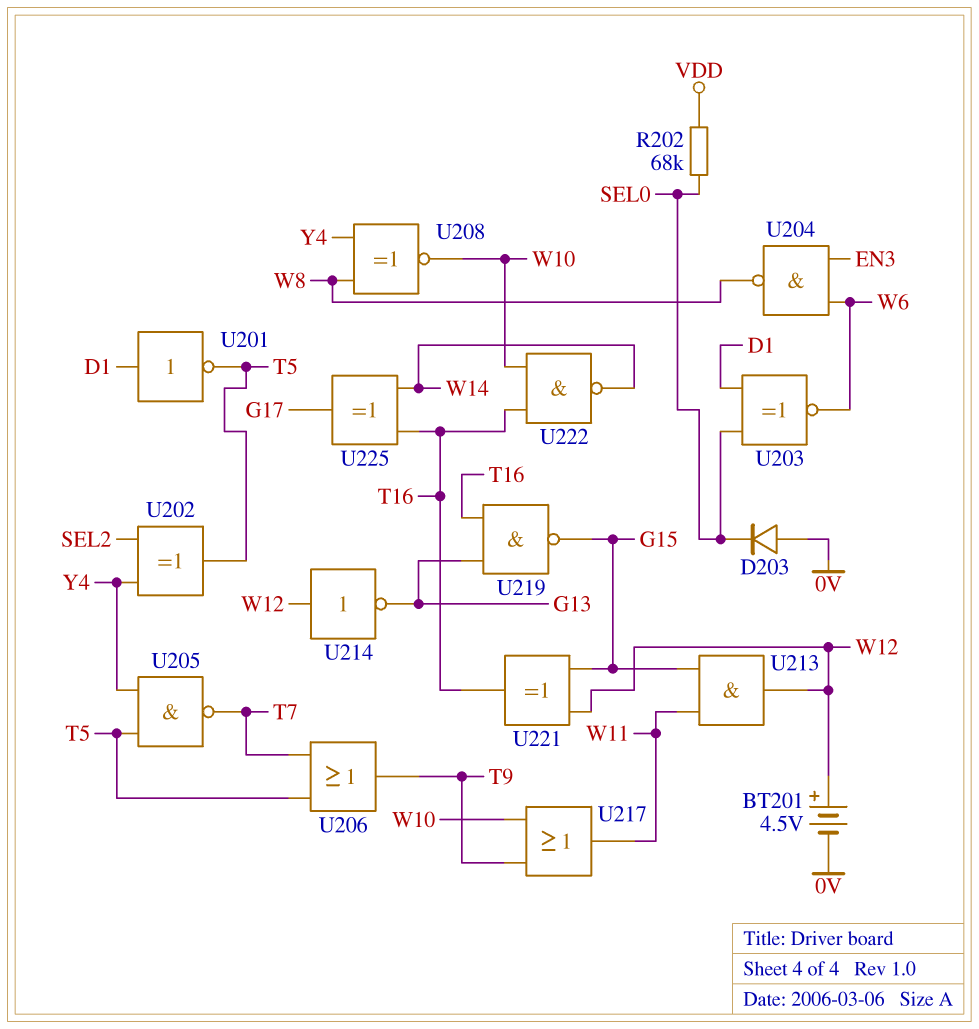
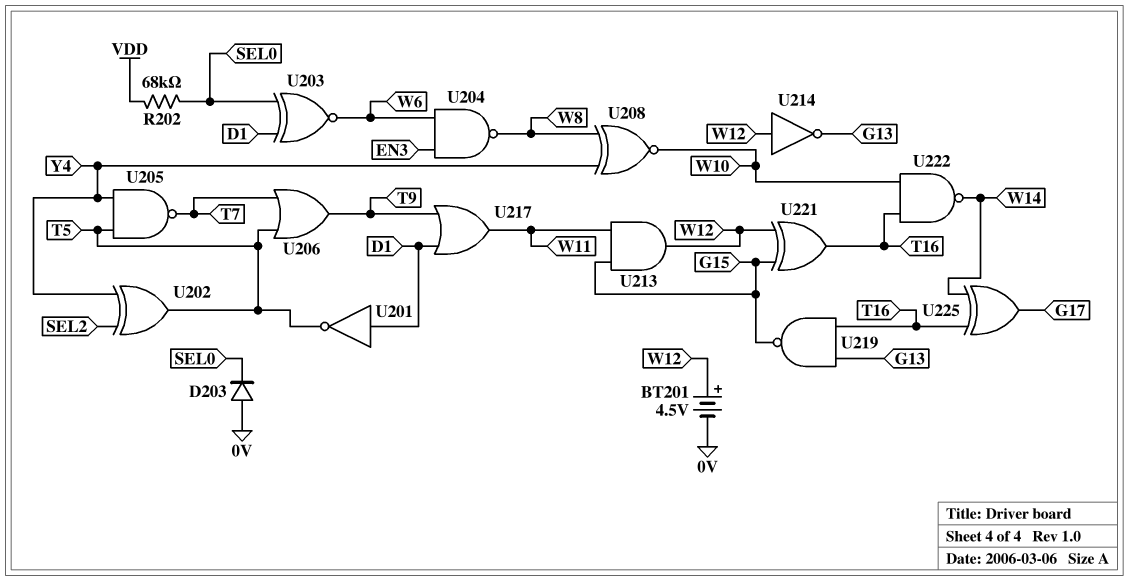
U217: OR (in T9, in W10, out W11) -> OR (in D1, in T9, out W11)

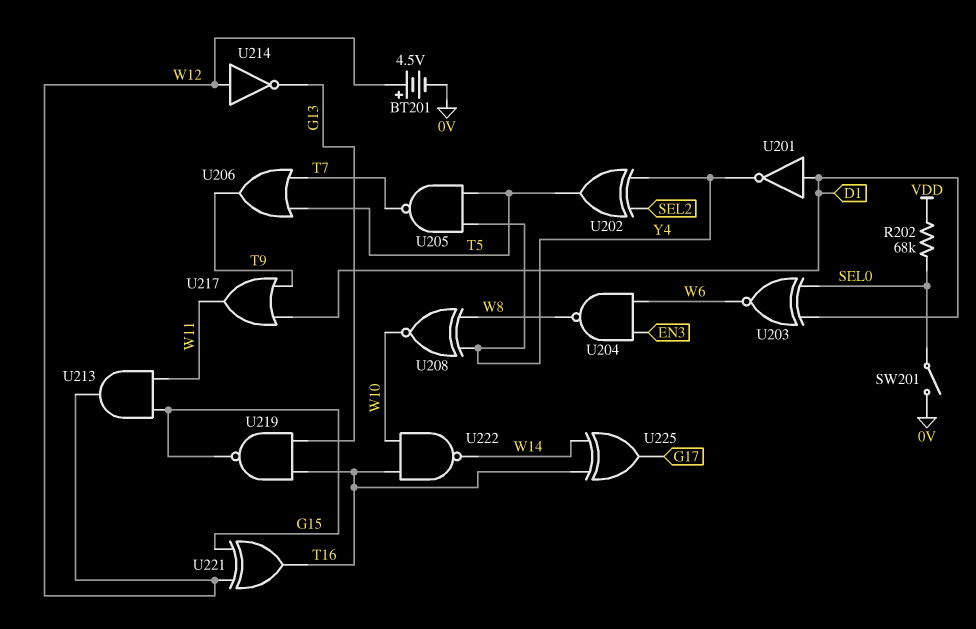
D203: diode (A 0V, K SEL0) -> none
SW201: none -> switch (0V, SEL0)
U201: NOT (in D1, out T5) -> NOT (in D1, out Y4)

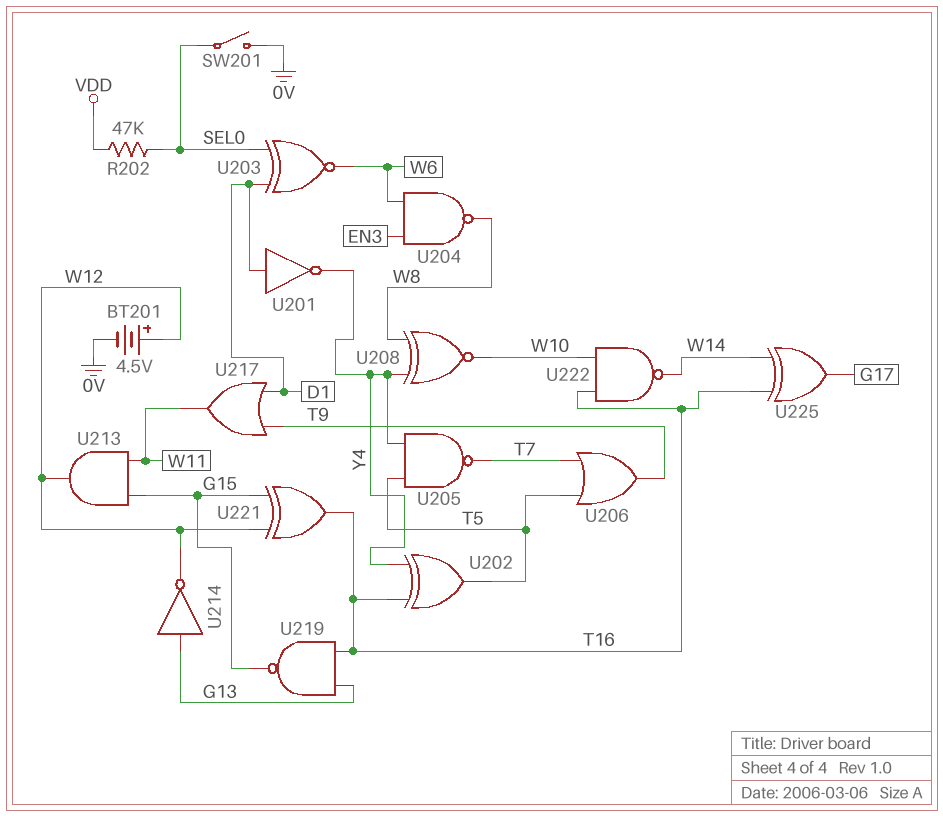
R202: 68k (SEL0, VDD) -> 47k (SEL0, VDD)
U202: XOR (in SEL2, in Y4, out T5) -> XOR (in T16, in Y4, out T5)
U214: NOT (in W12, out G13) -> NOT (in G13, out W12)

